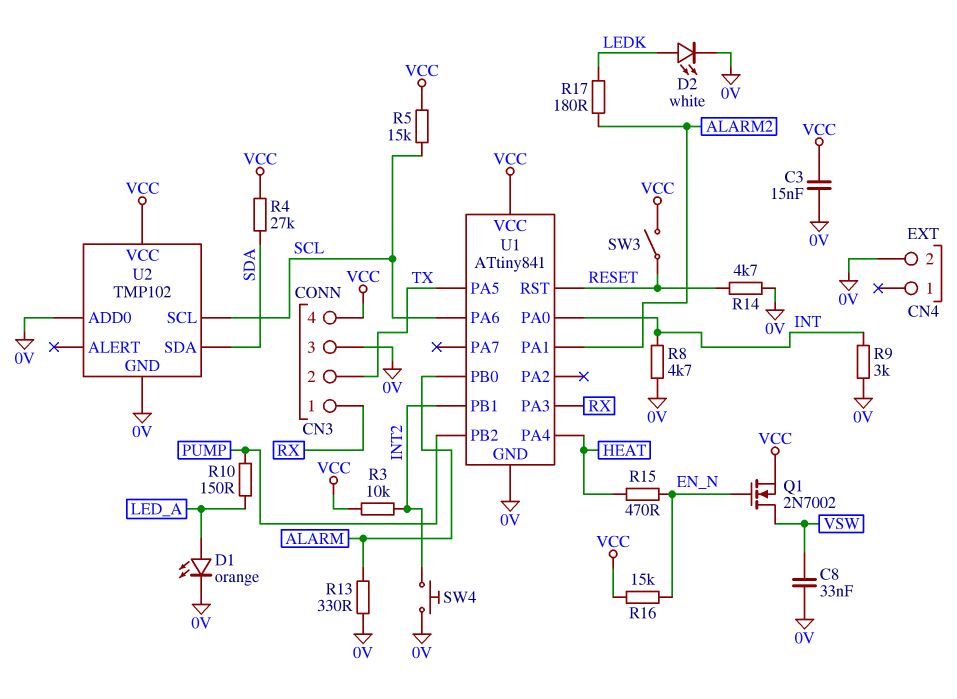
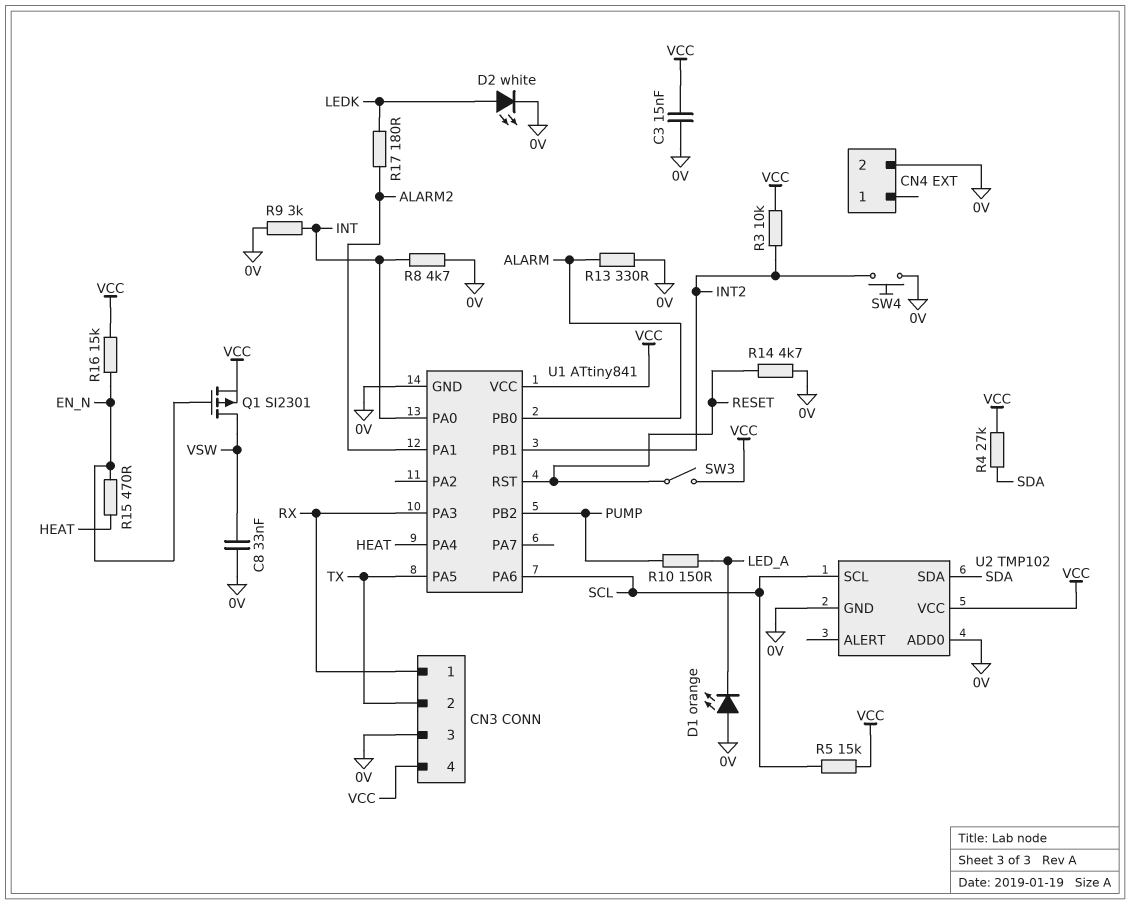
D1: LED orange (A LED_A, K 0V) -> LED orange (A 0V, K LED_A)
Q1: NMOS 2N7002 (G EN_N, D VSW, S VCC) -> PMOS SI2301 (G EN_N, D VSW, S VCC)

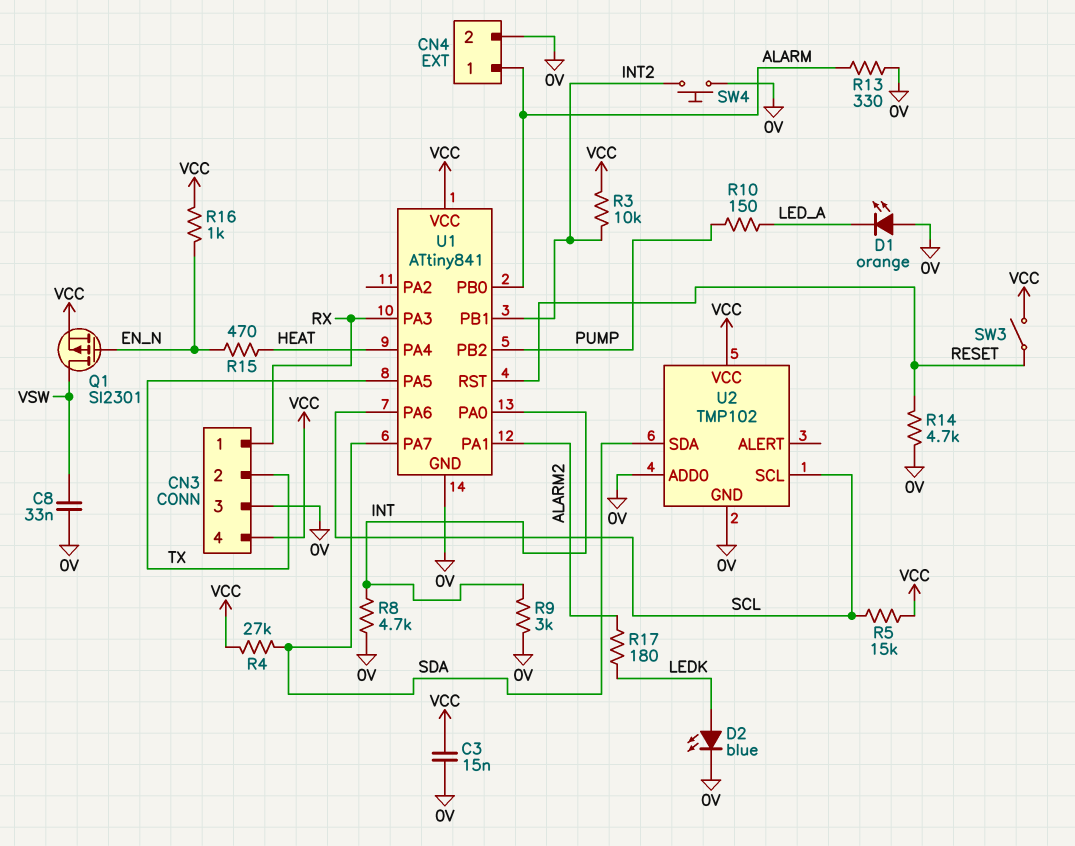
CN4 pin 1: none -> ALARM
D2: LED white (A LEDK, K 0V) -> LED blue (A LEDK, K 0V)
R16: 15k (EN_N, VCC) -> 1k (EN_N, VCC)
U1 pin PA7: none -> SDA

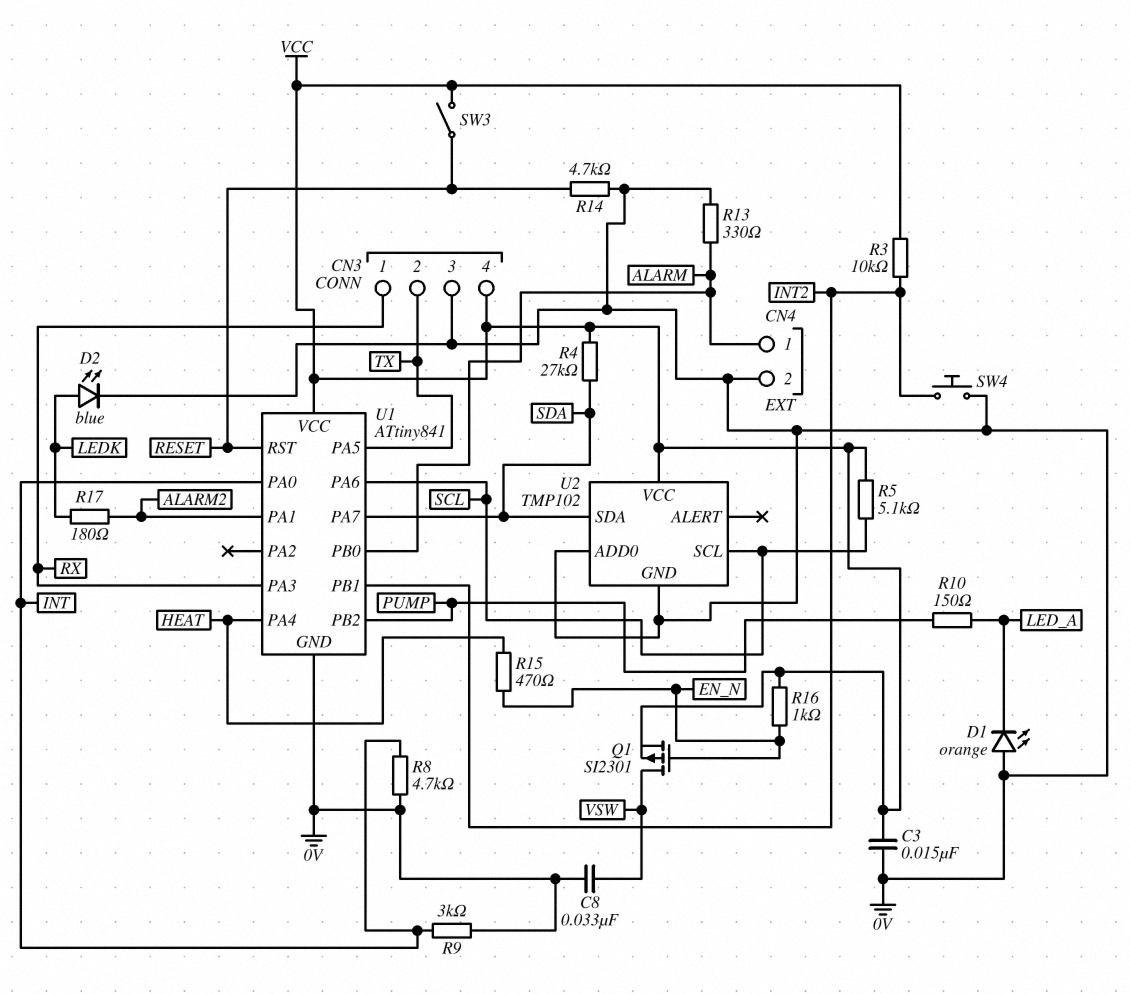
R5: 15k (SCL, VCC) -> 5.1k (SCL, VCC)

